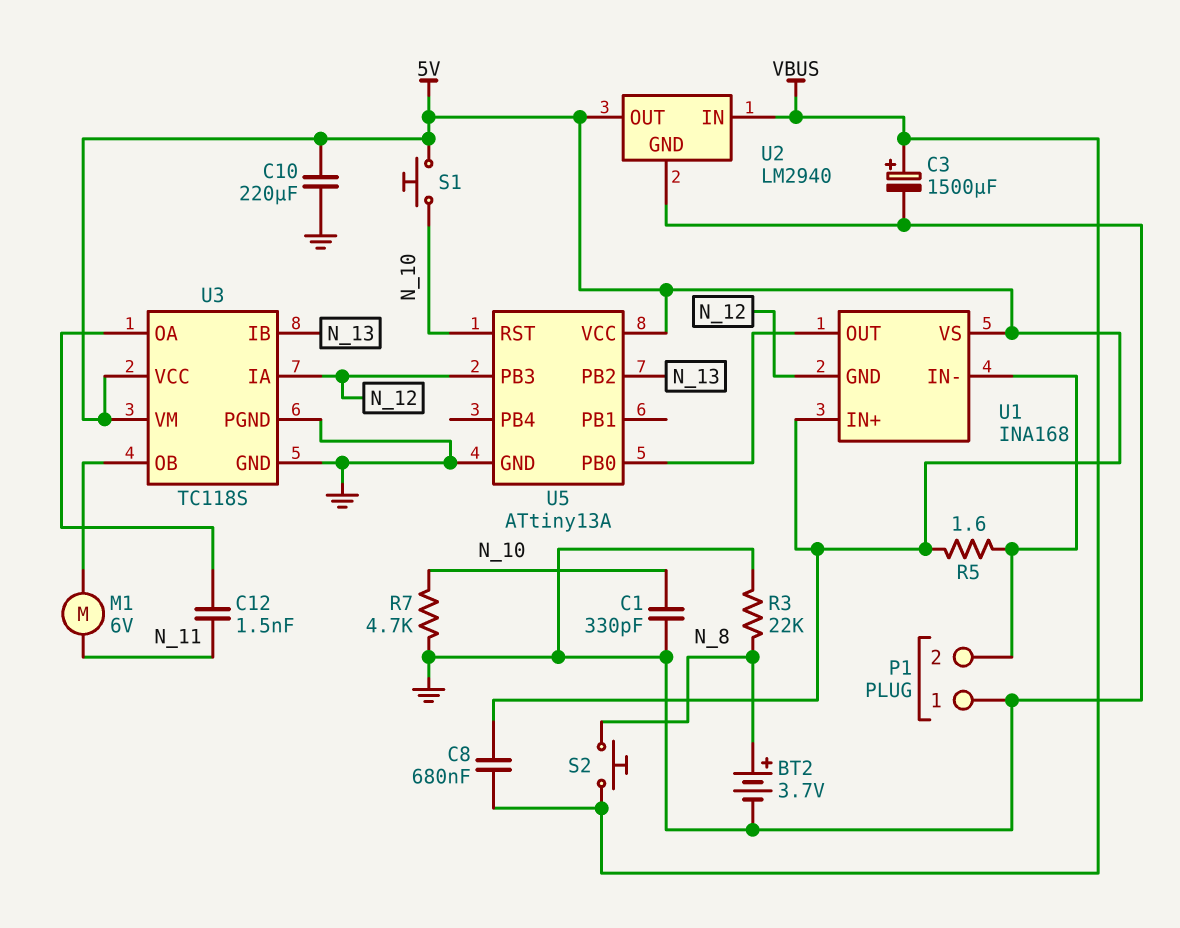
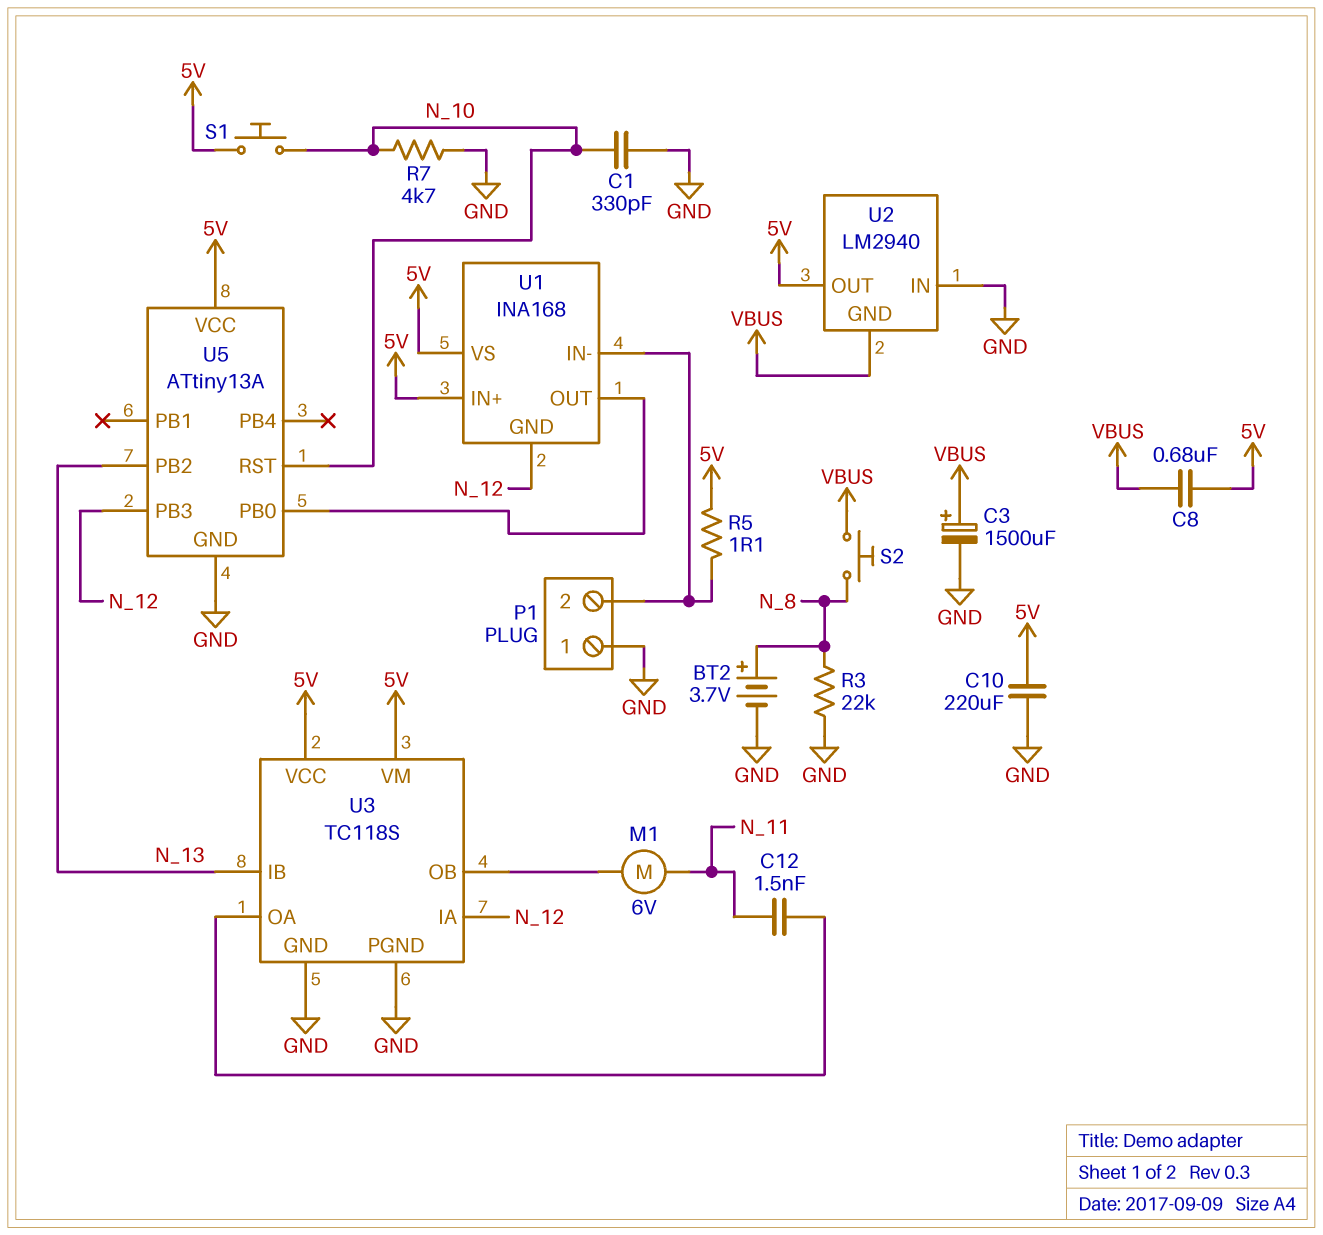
R5: 1.6 (5V, P1/2) -> 1.1 (5V, P1/2)
U2 pin GND: GND -> VBUS
U2 pin IN: VBUS -> GND

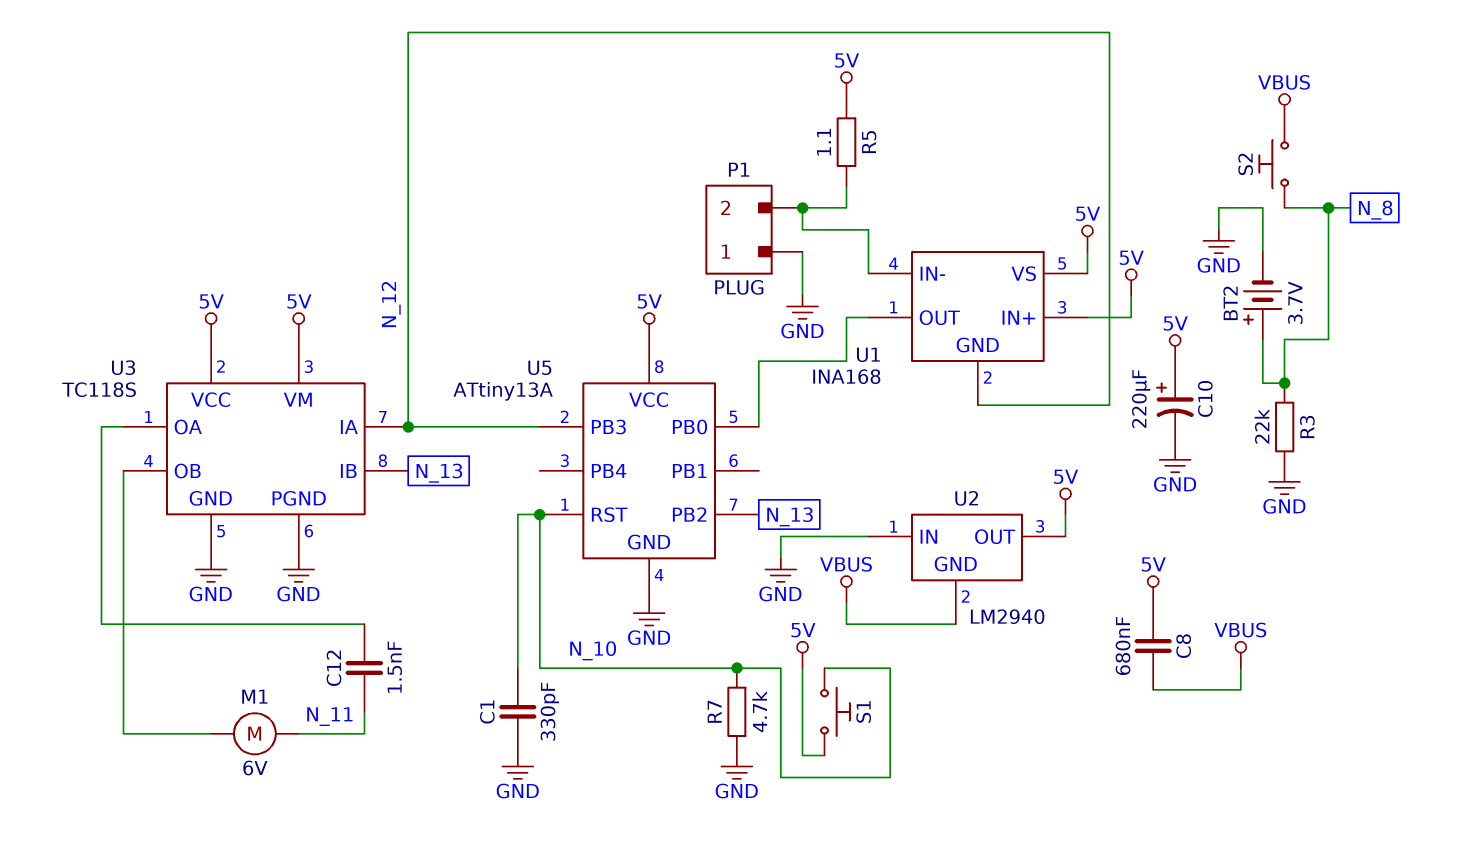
C3: 1500uF (plus VBUS, minus GND) -> none
C10: 220uF (5V, GND) -> 220uF (plus 5V, minus GND)

